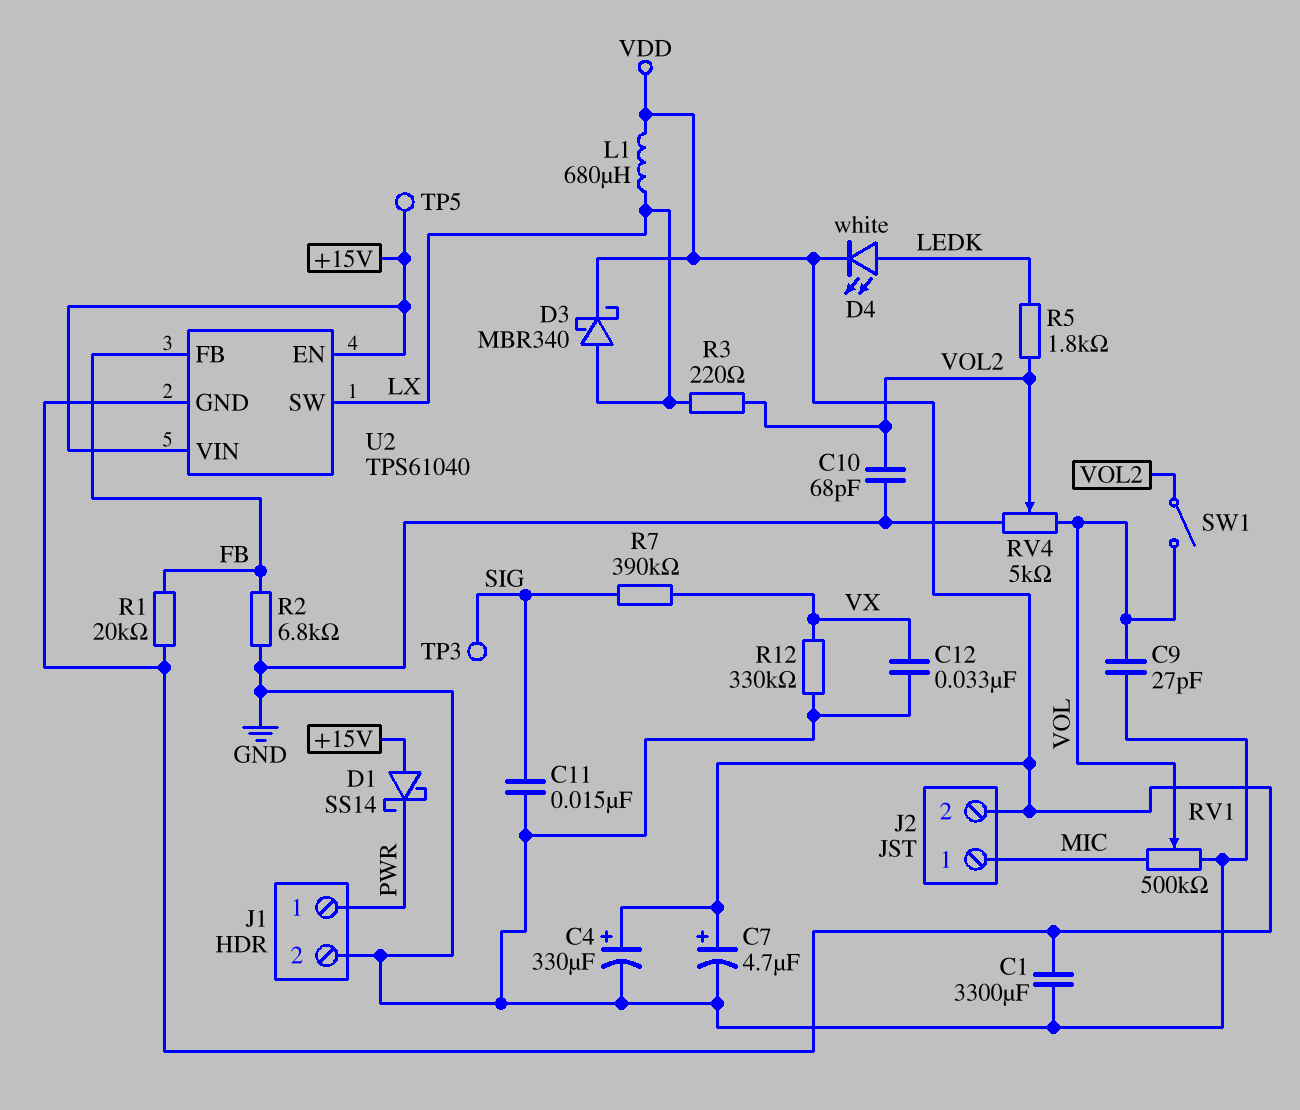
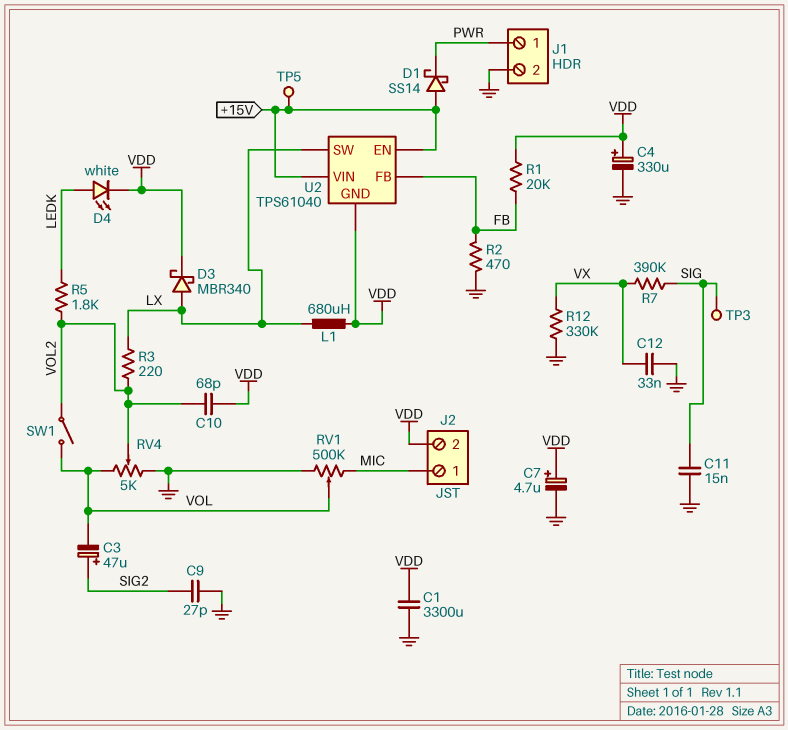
C3: none -> 47uF (plus SIG2, minus VOL)
C9: 27pF (GND, VOL) -> 27pF (GND, SIG2)
C10: 68pF (GND, VOL2) -> 68pF (VDD, VOL2)
R2: 6.8k (FB, GND) -> 470 (FB, GND)

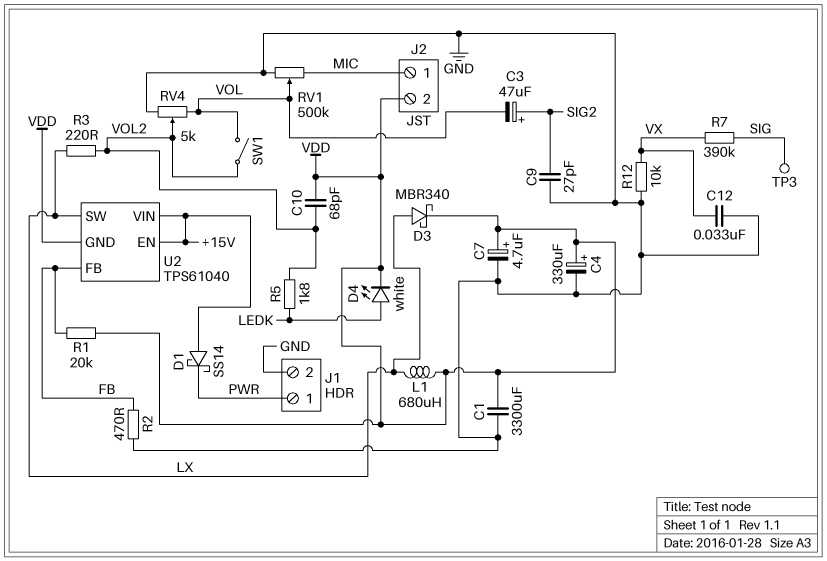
C11: 15nF (GND, SIG) -> none
R12: 330k (GND, VX) -> 10k (GND, VX)
TP5: test point (+15V) -> none

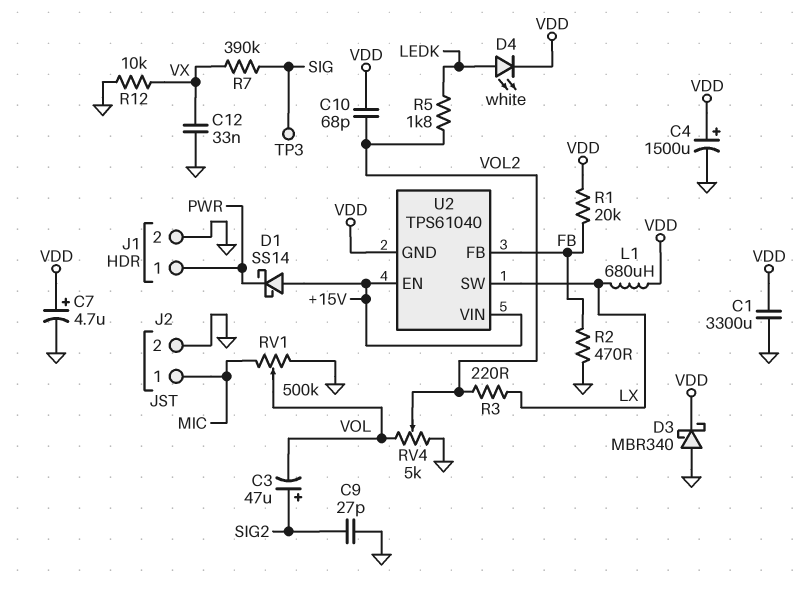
C4: 330uF (plus VDD, minus GND) -> 1500uF (plus VDD, minus GND)
D3: schottky MBR340 (A LX, K VDD) -> schottky MBR340 (A GND, K VDD)
J2 pin 2: VDD -> GND
SW1: switch (VOL, VOL2) -> none

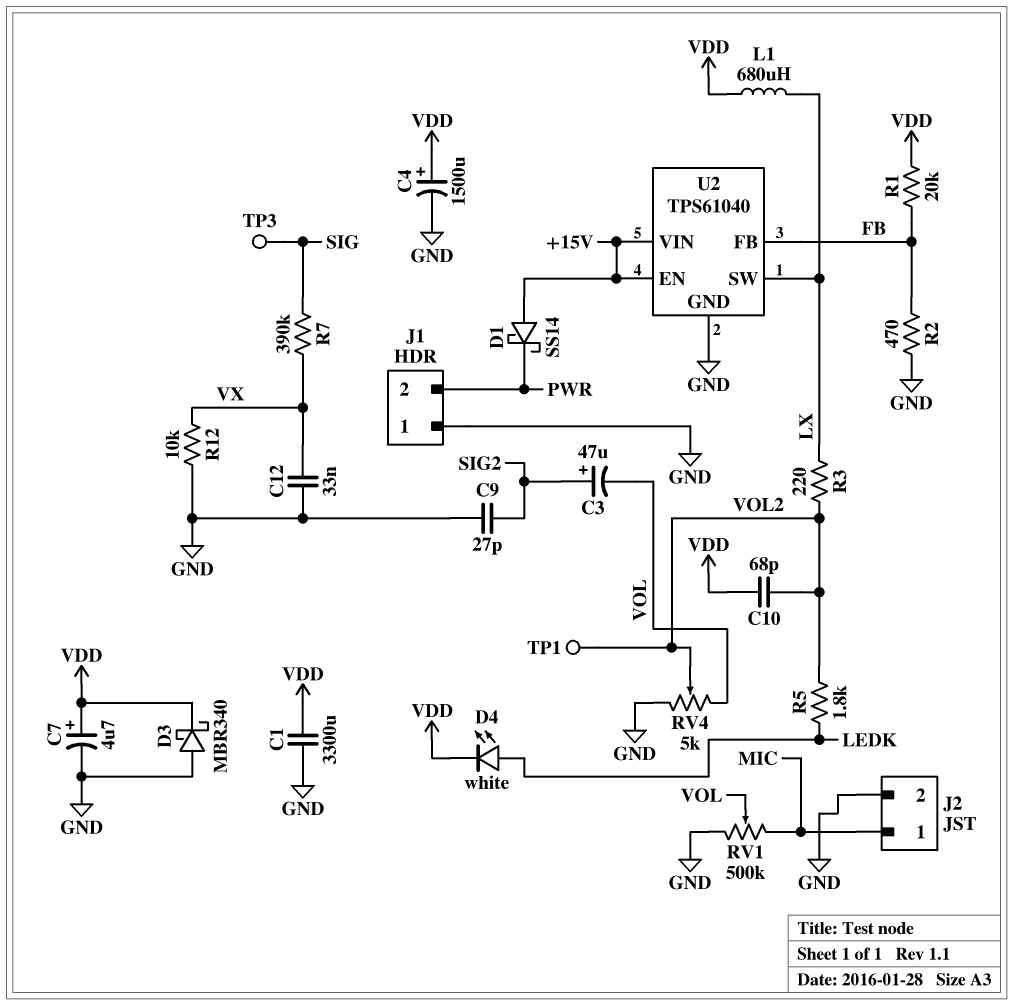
J1 pin 1: PWR -> GND
J1 pin 2: GND -> PWR
TP1: none -> test point (VOL2)
U2 pin GND: VDD -> GND

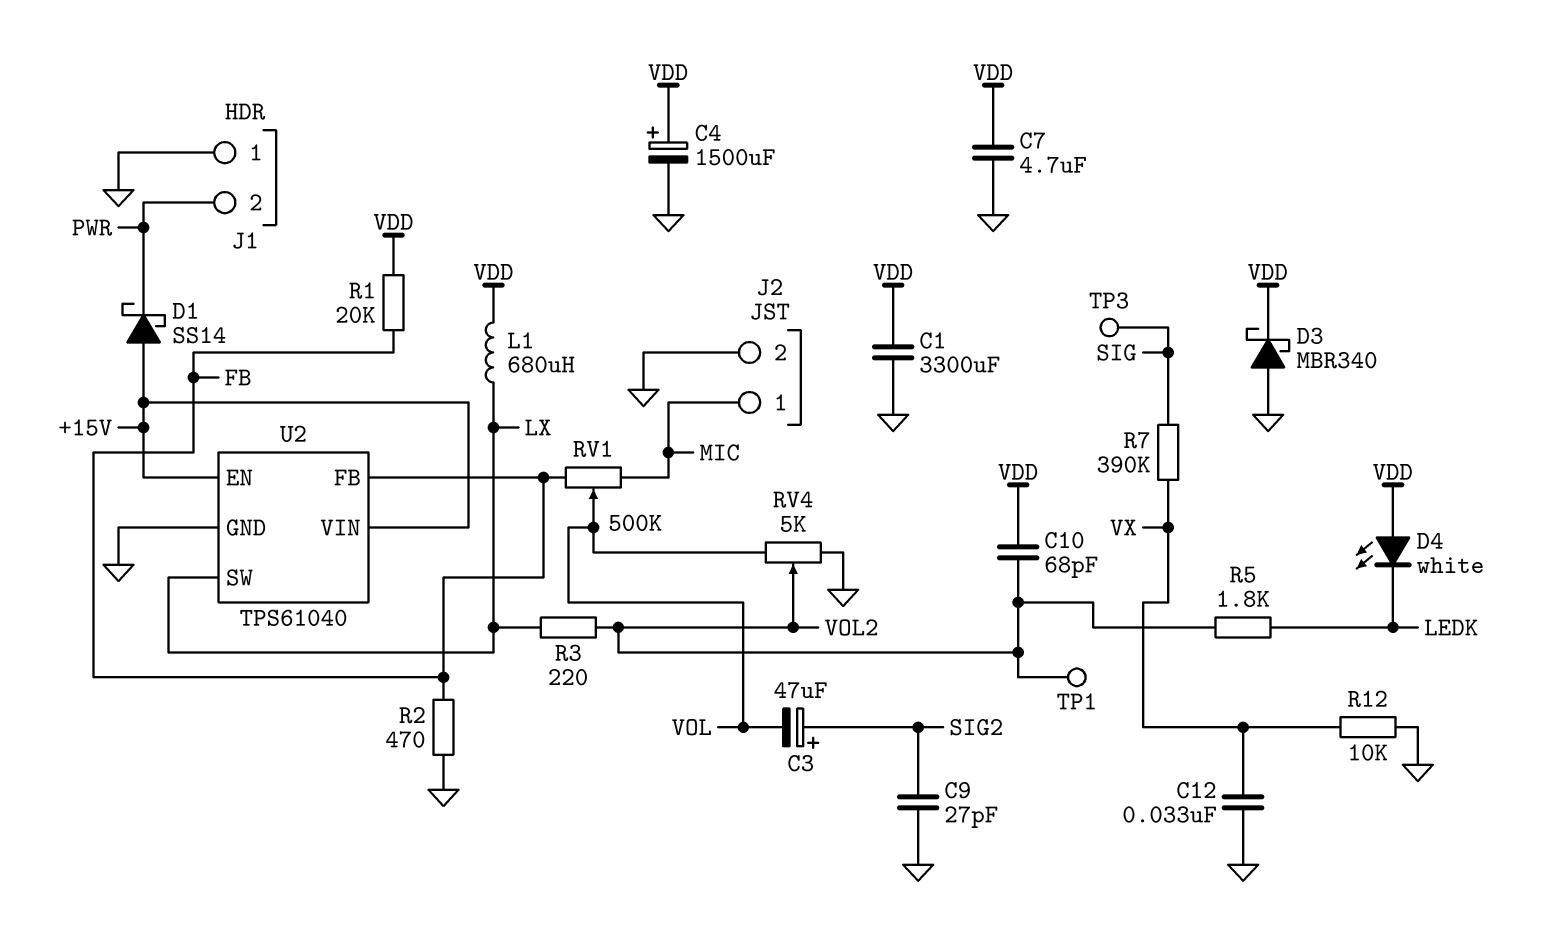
C7: 4.7uF (plus VDD, minus GND) -> 4.7uF (GND, VDD)
D4: LED white (A LEDK, K VDD) -> LED white (A VDD, K LEDK)
RV1: 500k (GND, MIC, wiper VOL) -> 500k (FB, MIC, wiper VOL)

